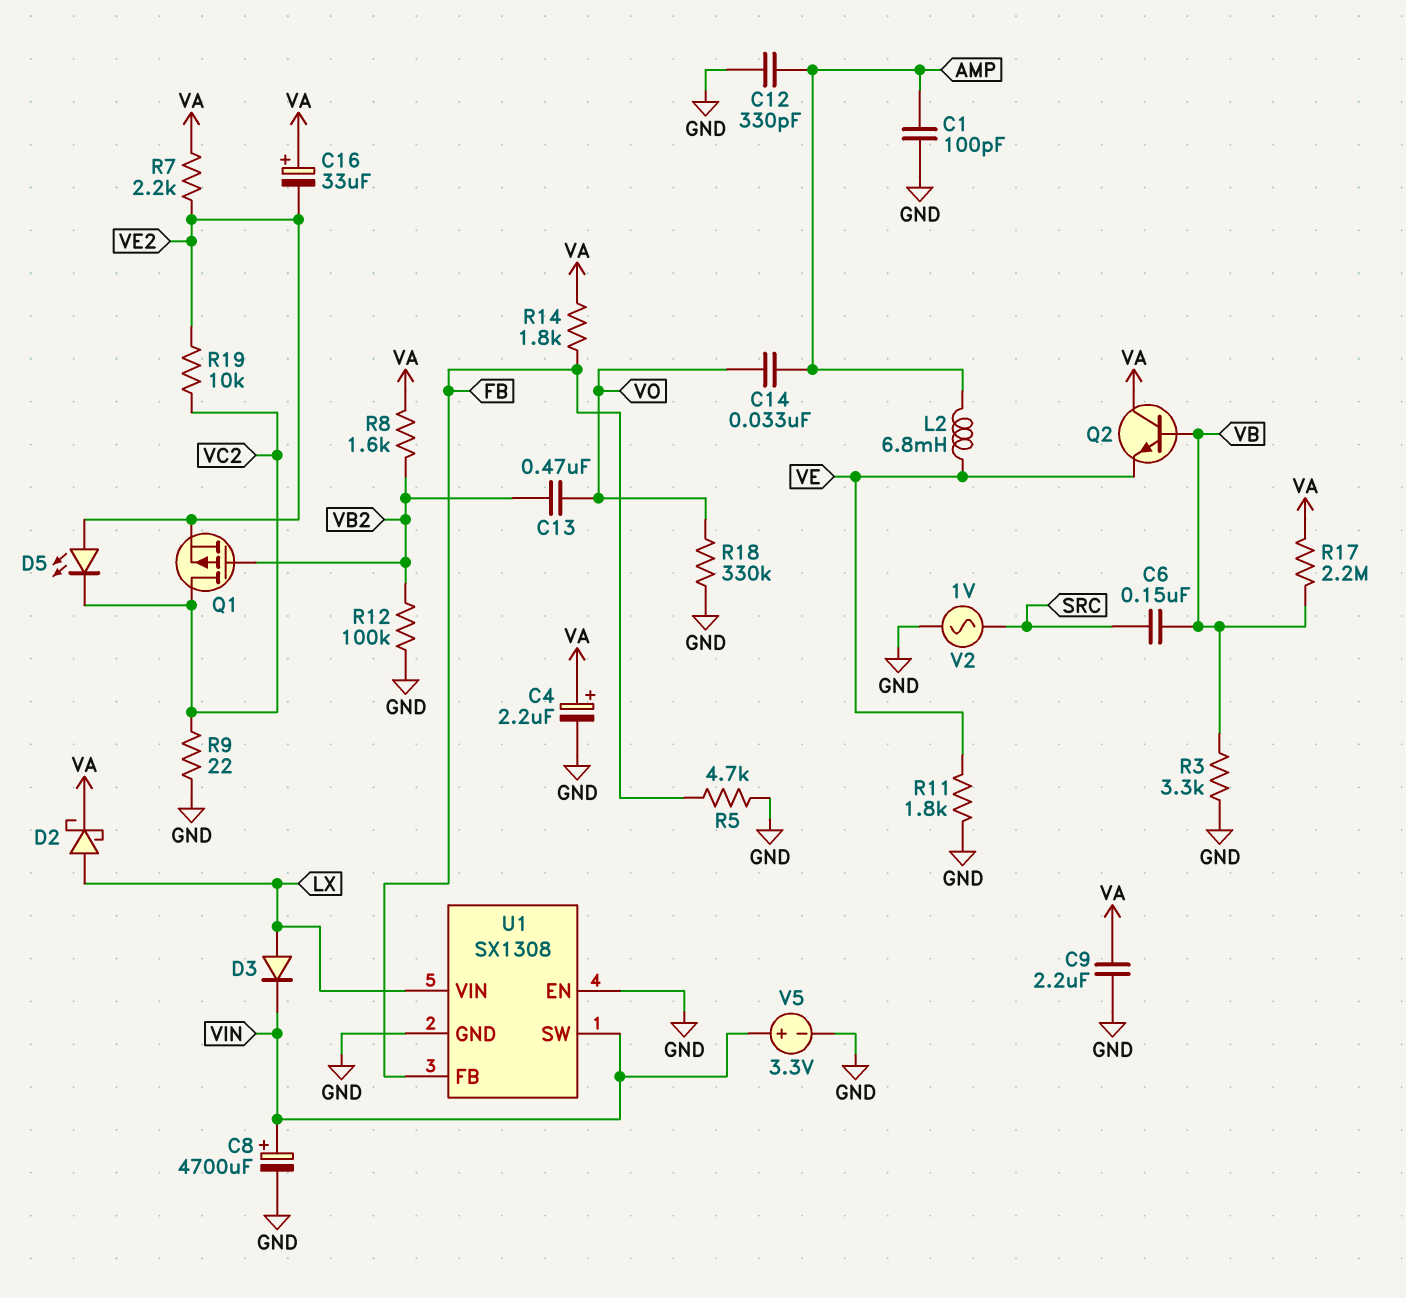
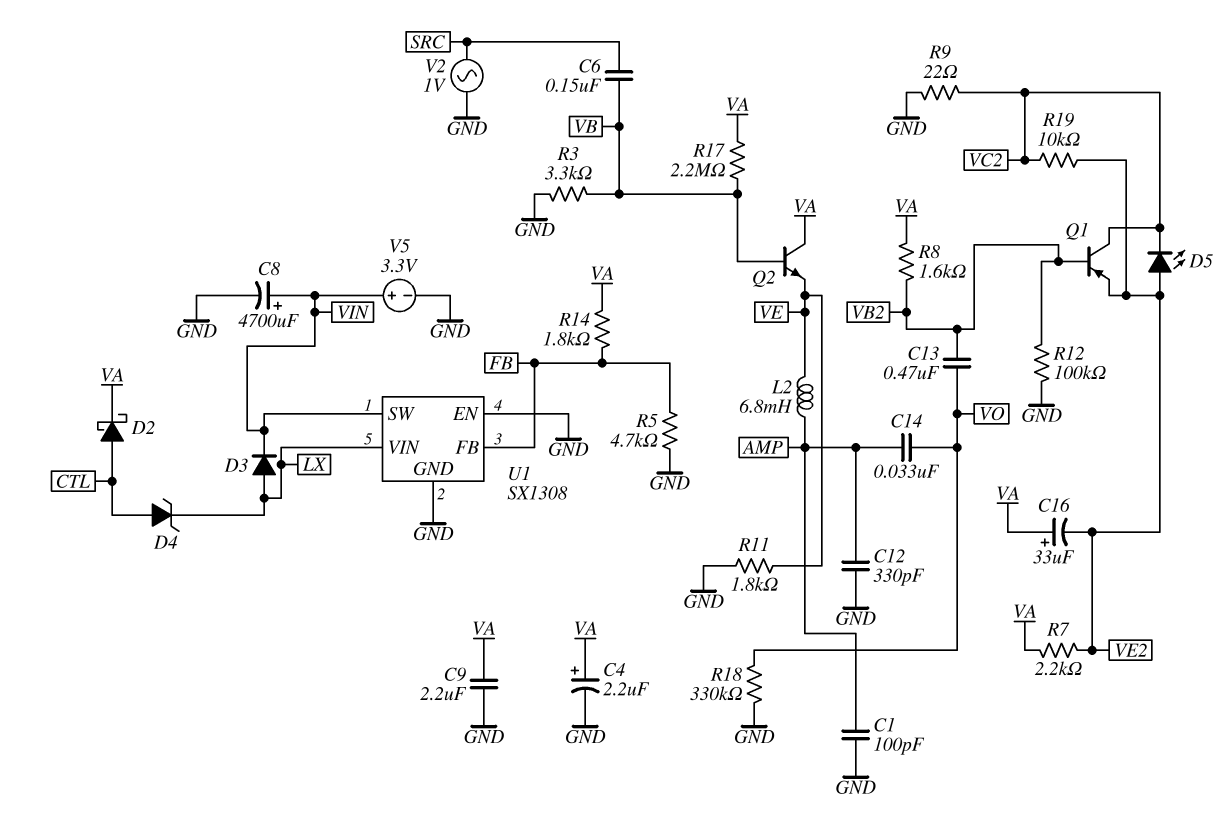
D2: schottky (A LX, K VA) -> schottky (A CTL, K VA)
D4: none -> zener (A CTL, K LX)
Q1: PMOS (G VB2, D VC2, S VE2) -> PNP (B VB2, C VC2, E VE2)

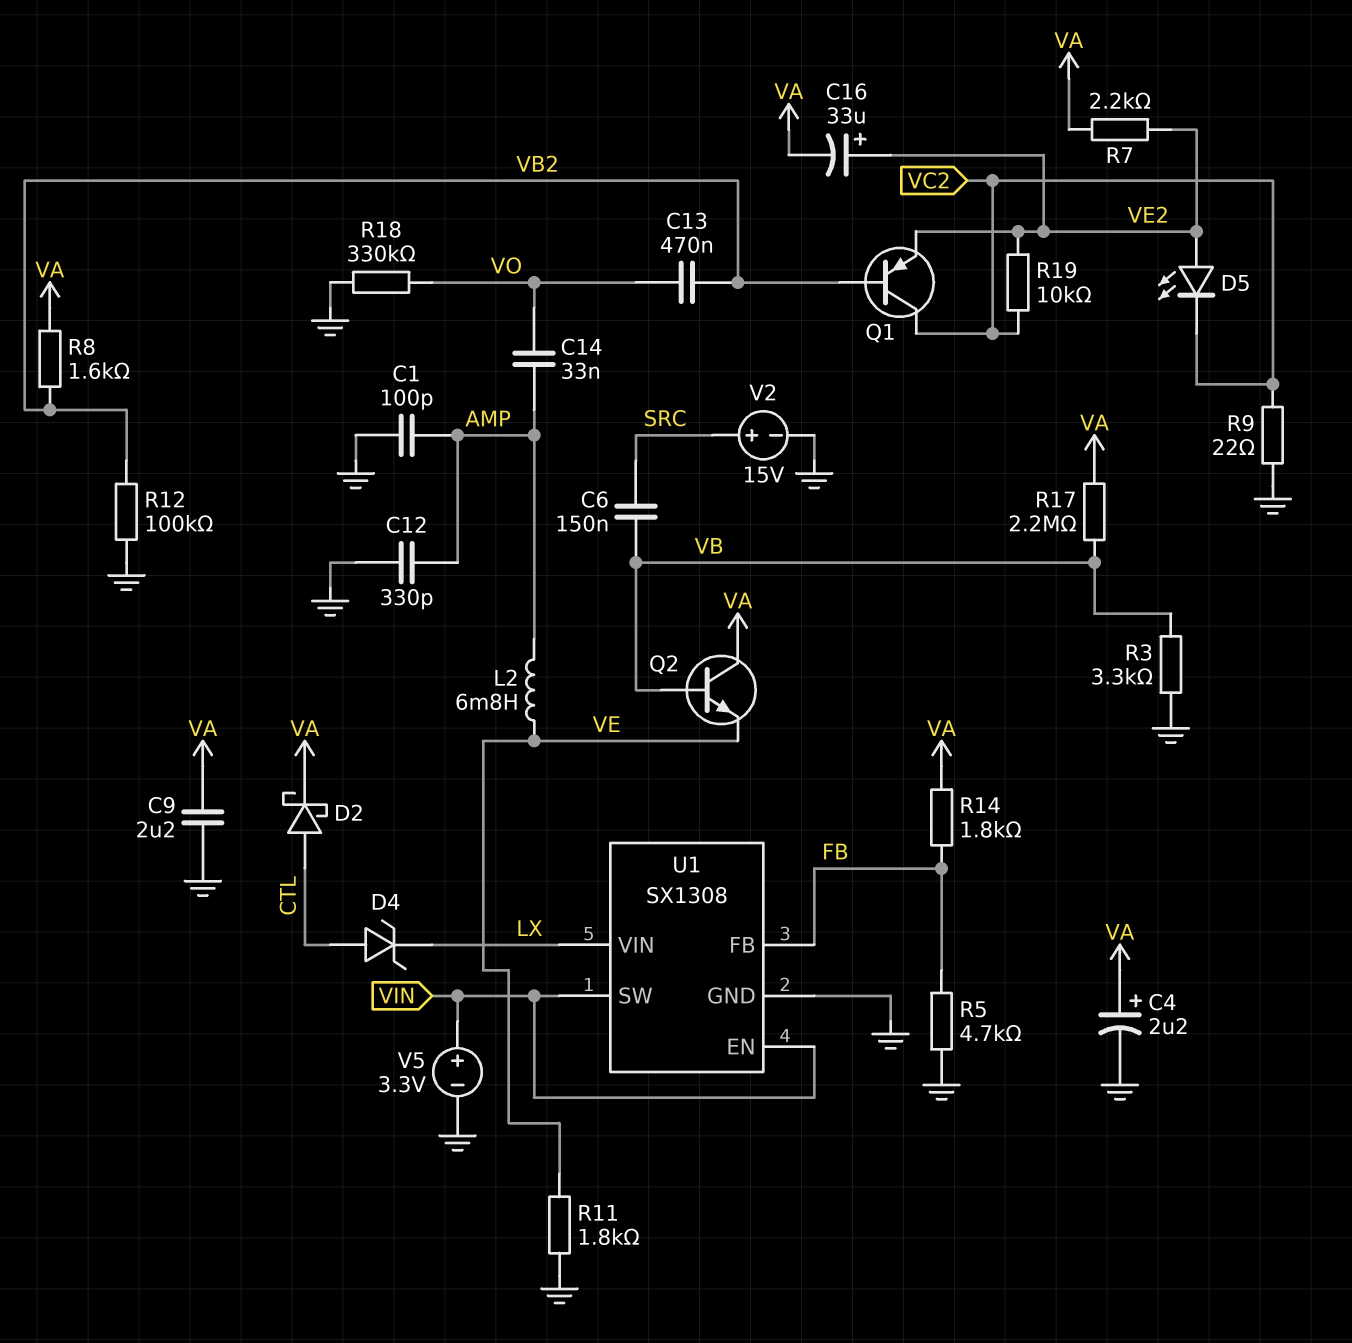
C8: 4700uF (plus VIN, minus GND) -> none
C16: 33uF (plus VA, minus VE2) -> 33uF (plus VE2, minus VA)
D3: diode (A LX, K VIN) -> none
U1 pin EN: GND -> VIN
V2: AC 1V (GND, SRC) -> 15V (plus SRC, minus GND)

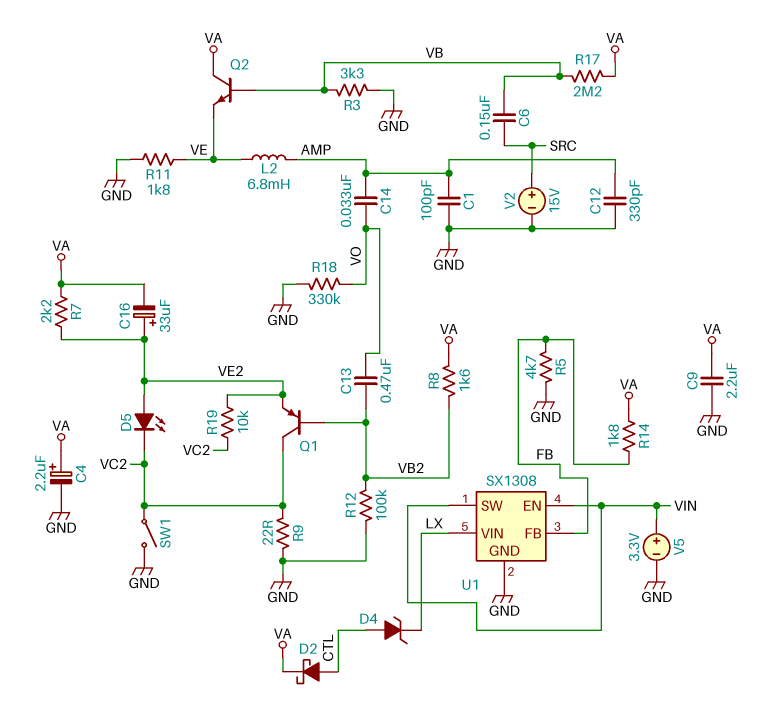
SW1: none -> switch (GND, VC2)

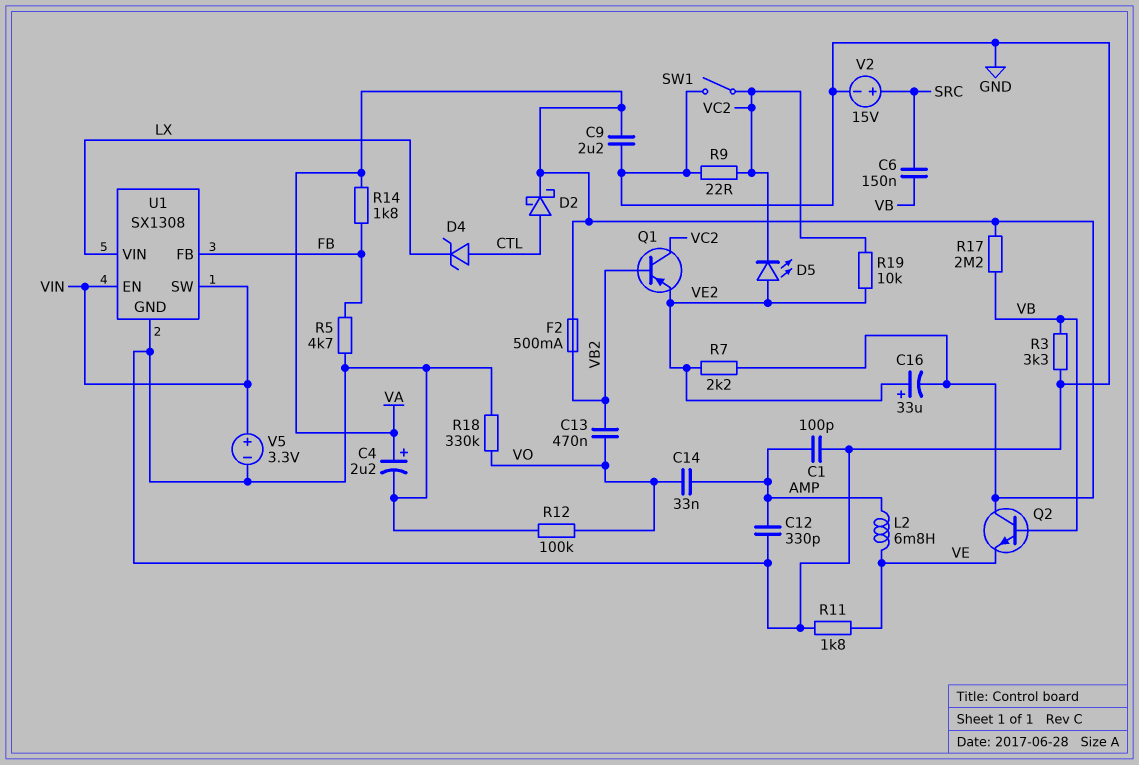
F2: none -> 500mA (VA, VB2)
R8: 1.6k (VA, VB2) -> none
R12: 100k (GND, VB2) -> 100k (GND, VO)

